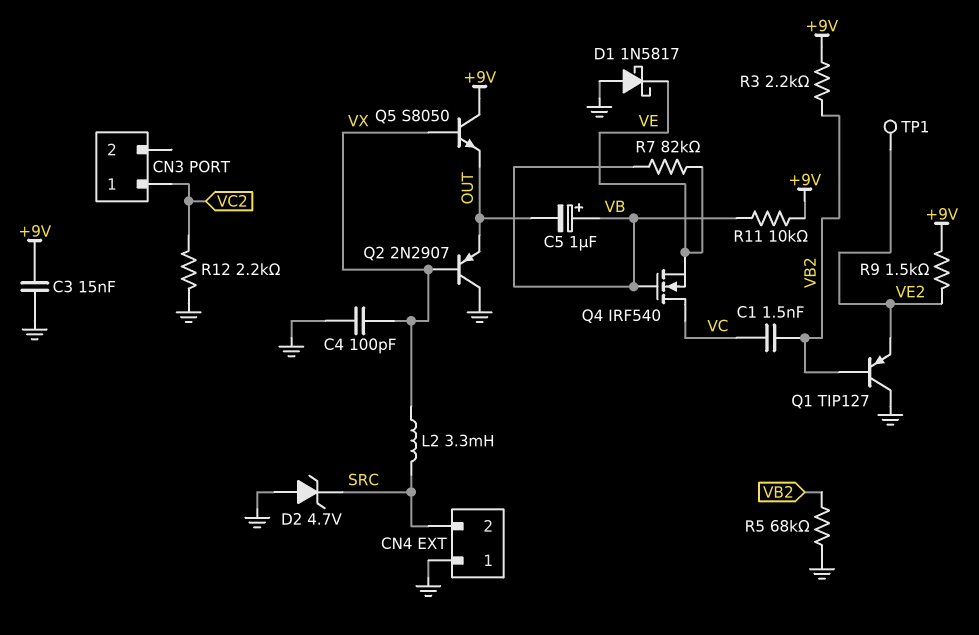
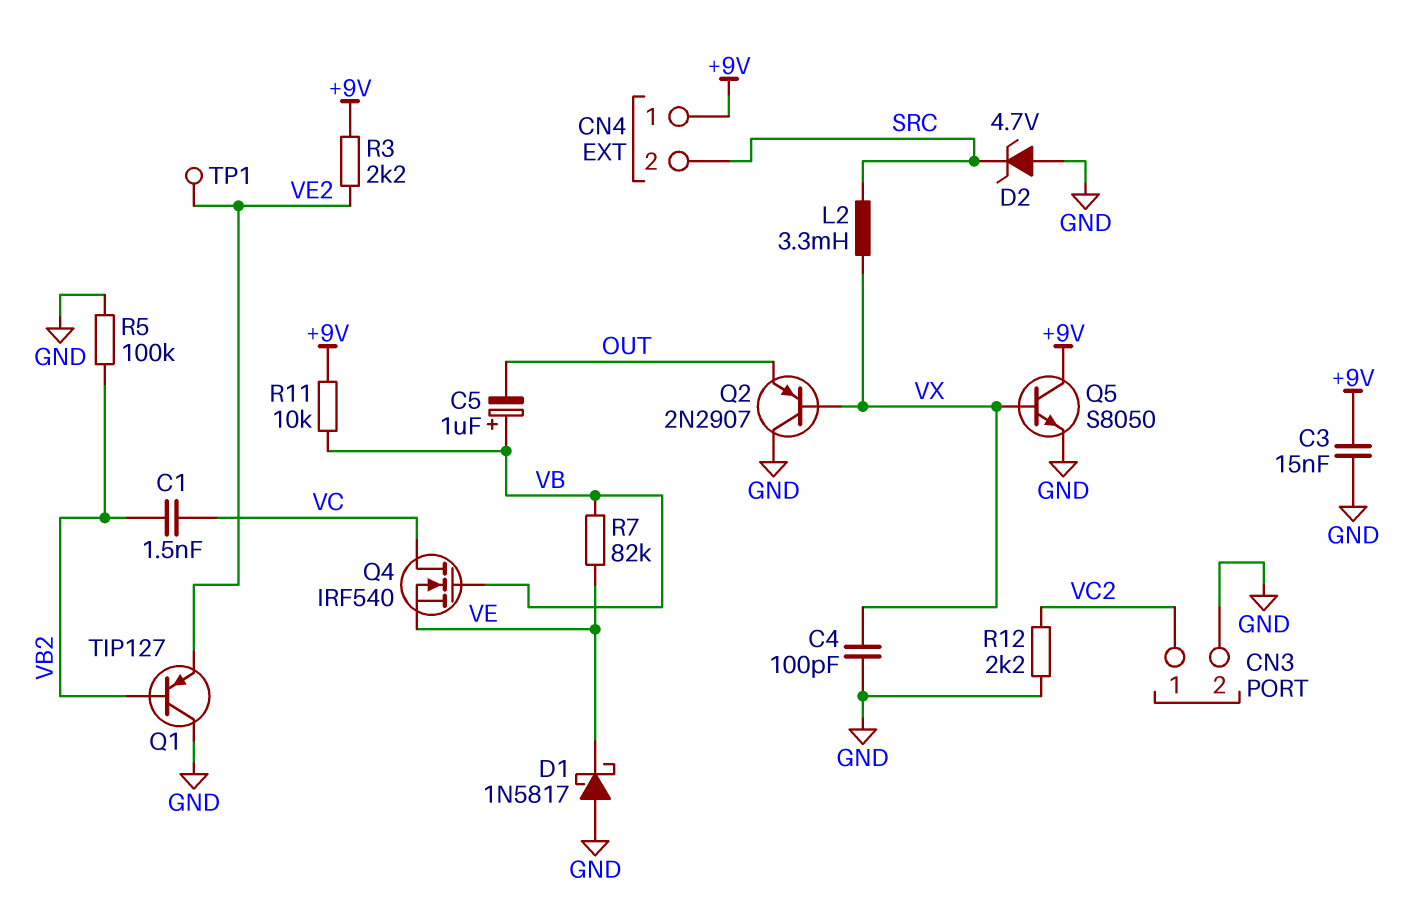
CN3 pin 2: none -> GND
CN4 pin 1: GND -> +9V
Q5: NPN S8050 (B VX, C +9V, E OUT) -> NPN S8050 (B VX, C +9V, E GND)
R3: 2.2k (+9V, VB2) -> 2.2k (+9V, VE2)
R5: 68k (GND, VB2) -> 100k (GND, VB2)
R9: 1.5k (+9V, VE2) -> none

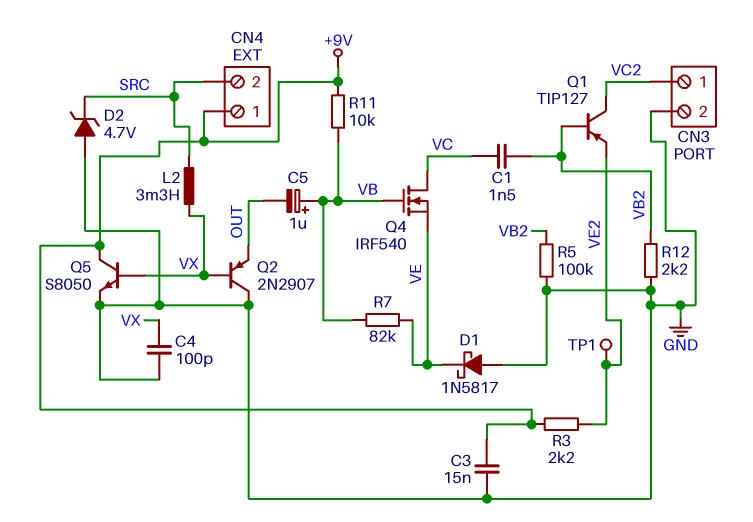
Q1: PNP TIP127 (B VB2, C GND, E VE2) -> PNP TIP127 (B VB2, C VC2, E VE2)
R12: 2.2k (GND, VC2) -> 2.2k (GND, VB2)

